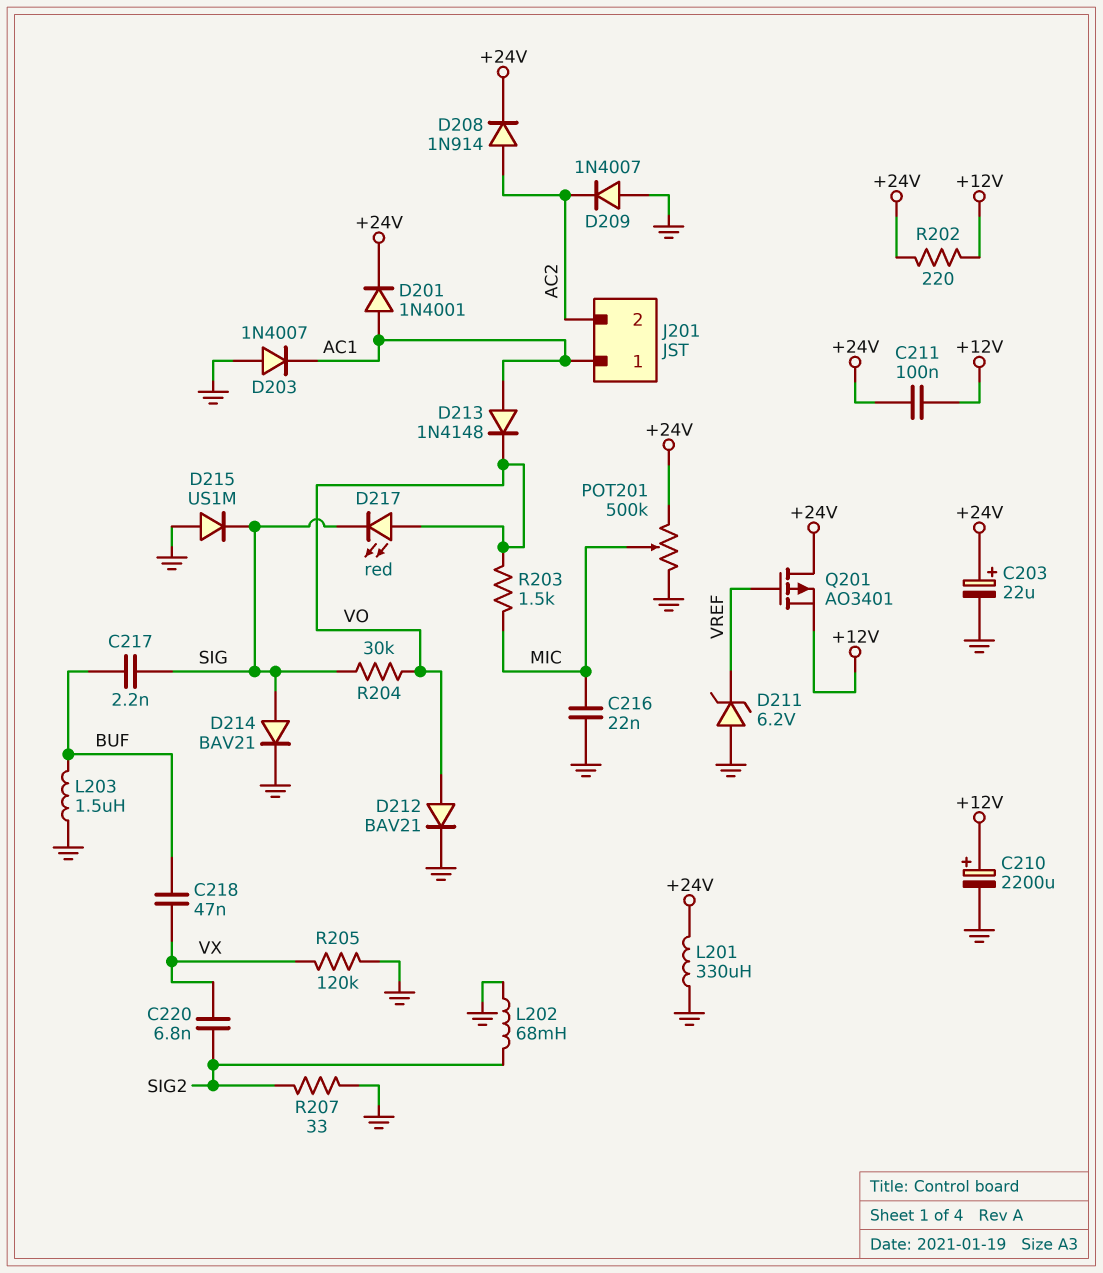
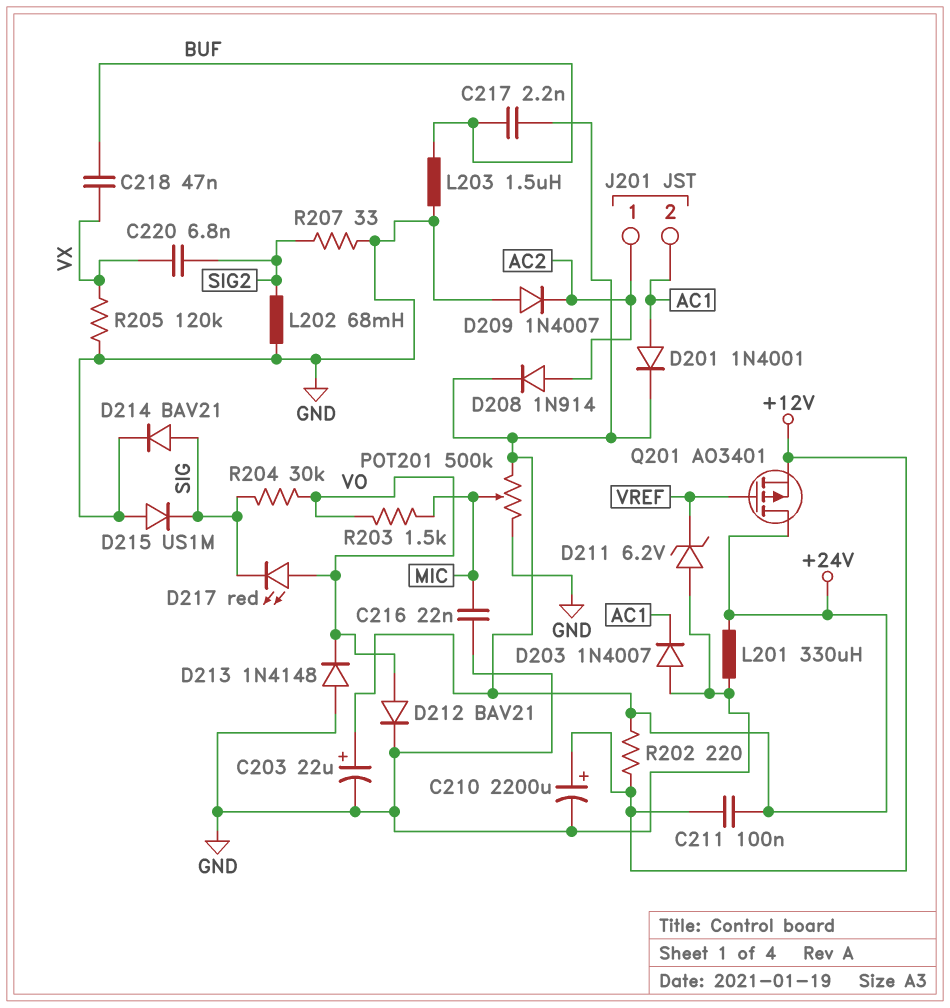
C217: 2.2nF (BUF, SIG) -> 2.2nF (+24V, BUF)
D213: diode 1N4148 (A AC1, K VO) -> diode 1N4148 (A GND, K VO)
J201 pin 1: AC1 -> AC2
J201 pin 2: AC2 -> AC1

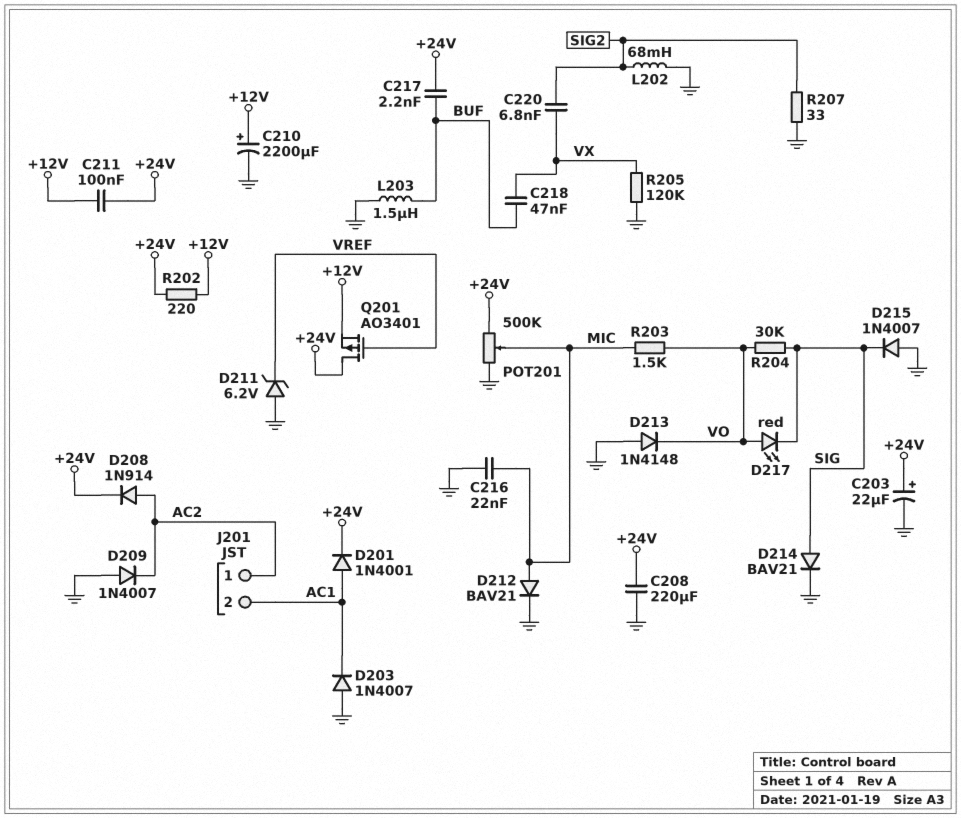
C208: none -> 220uF (+24V, GND)
D212: diode BAV21 (A VO, K GND) -> diode BAV21 (A MIC, K GND)
D215: diode US1M (A GND, K SIG) -> diode 1N4007 (A GND, K SIG)
L201: 330uH (+24V, GND) -> none

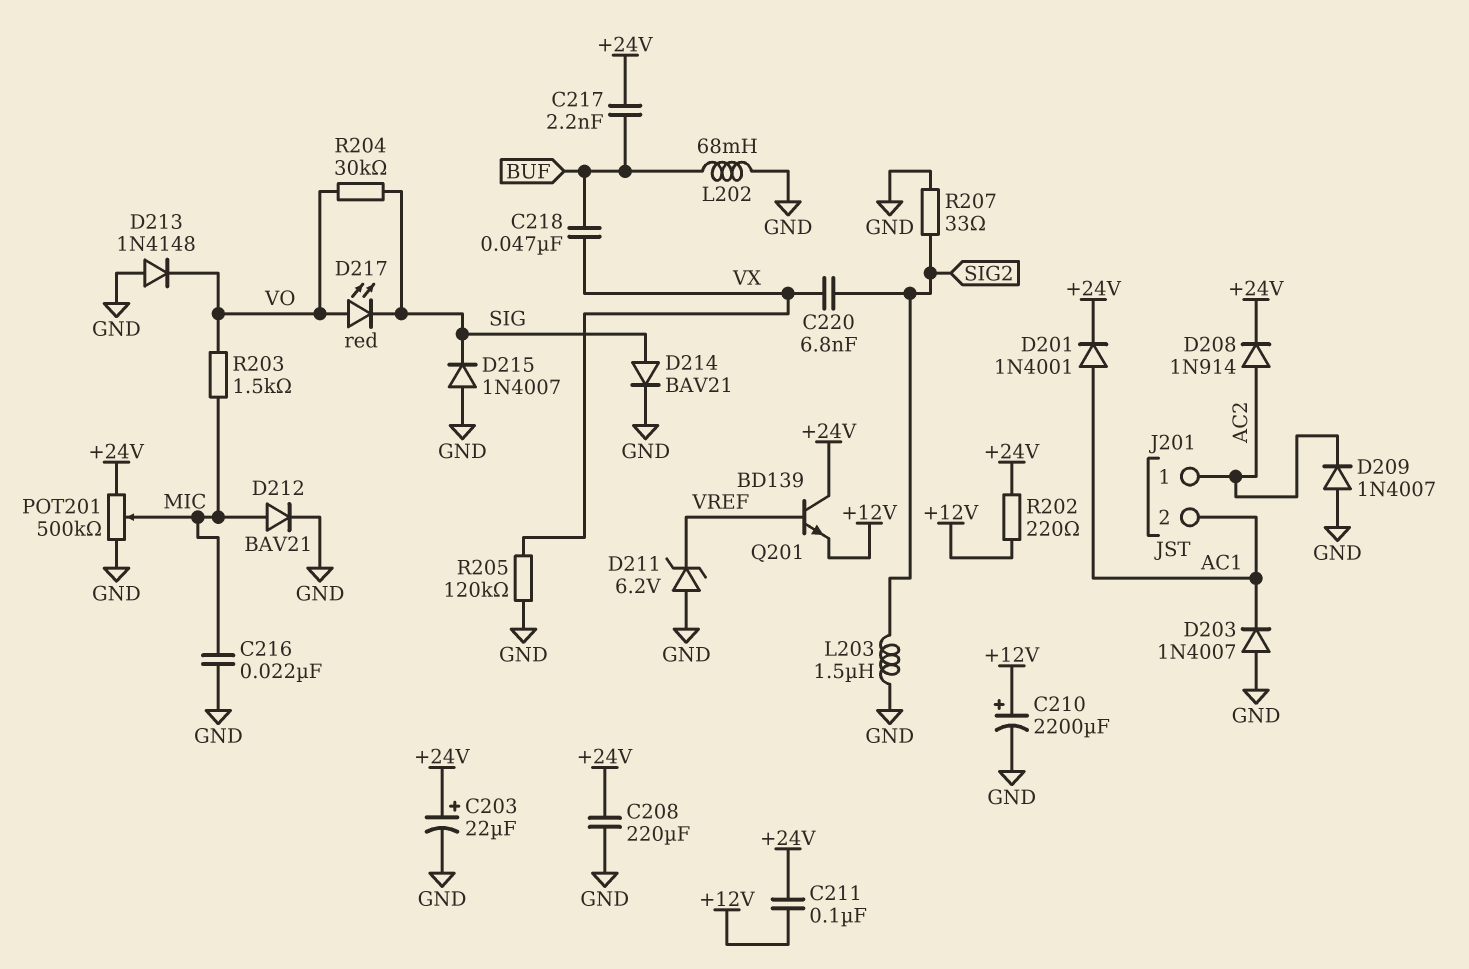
L202: 68mH (GND, SIG2) -> 68mH (BUF, GND)
L203: 1.5uH (BUF, GND) -> 1.5uH (GND, SIG2)
Q201: PMOS AO3401 (G VREF, D +24V, S +12V) -> NPN BD139 (B VREF, C +24V, E +12V)

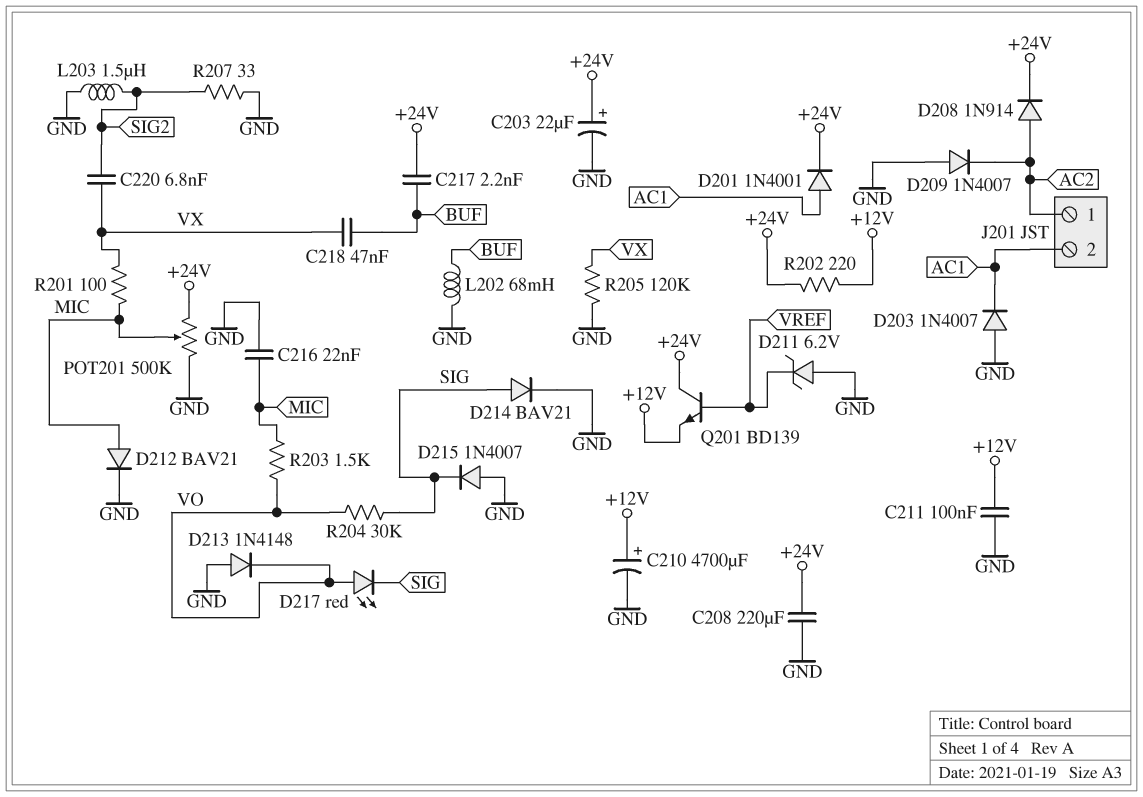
C210: 2200uF (plus +12V, minus GND) -> 4700uF (plus +12V, minus GND)
C211: 100nF (+12V, +24V) -> 100nF (+12V, GND)
R201: none -> 100 (MIC, VX)

